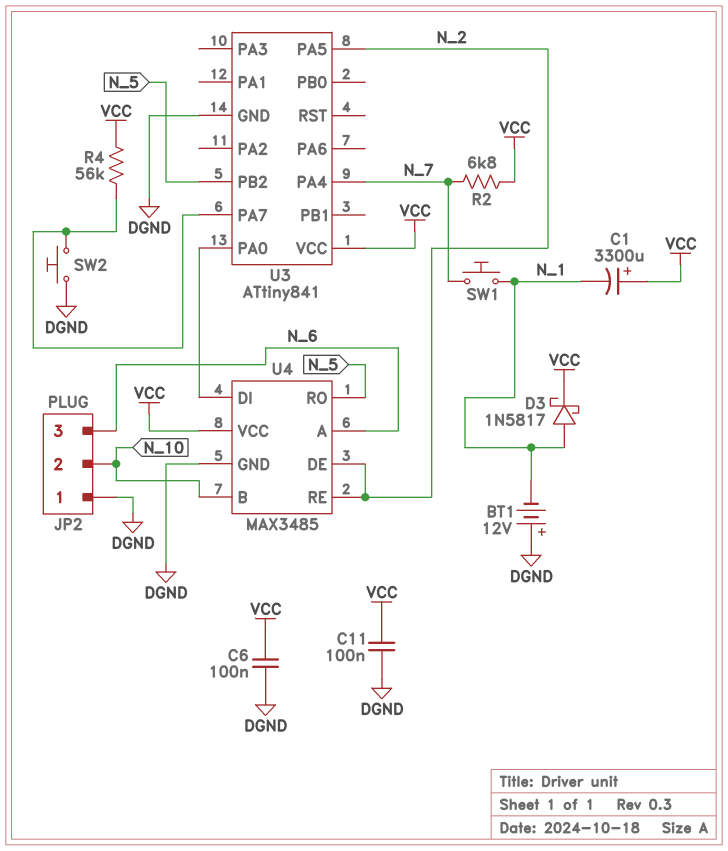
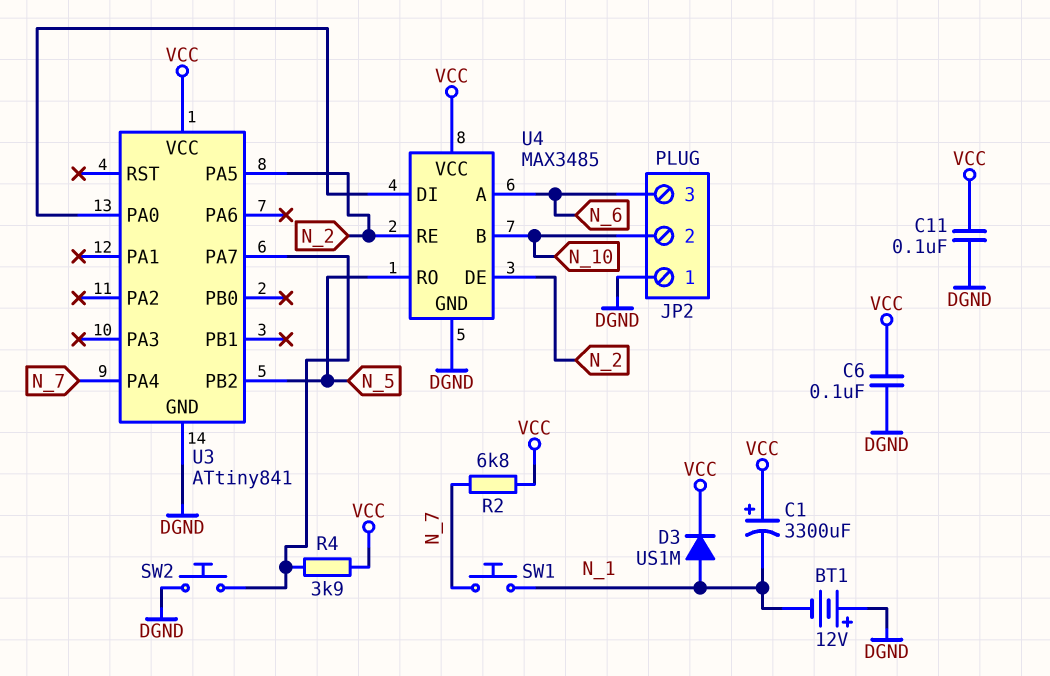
D3: schottky 1N5817 (A N_1, K VCC) -> diode US1M (A N_1, K VCC)
R4: 56k (U3/PA7, VCC) -> 3.9k (U3/PA7, VCC)

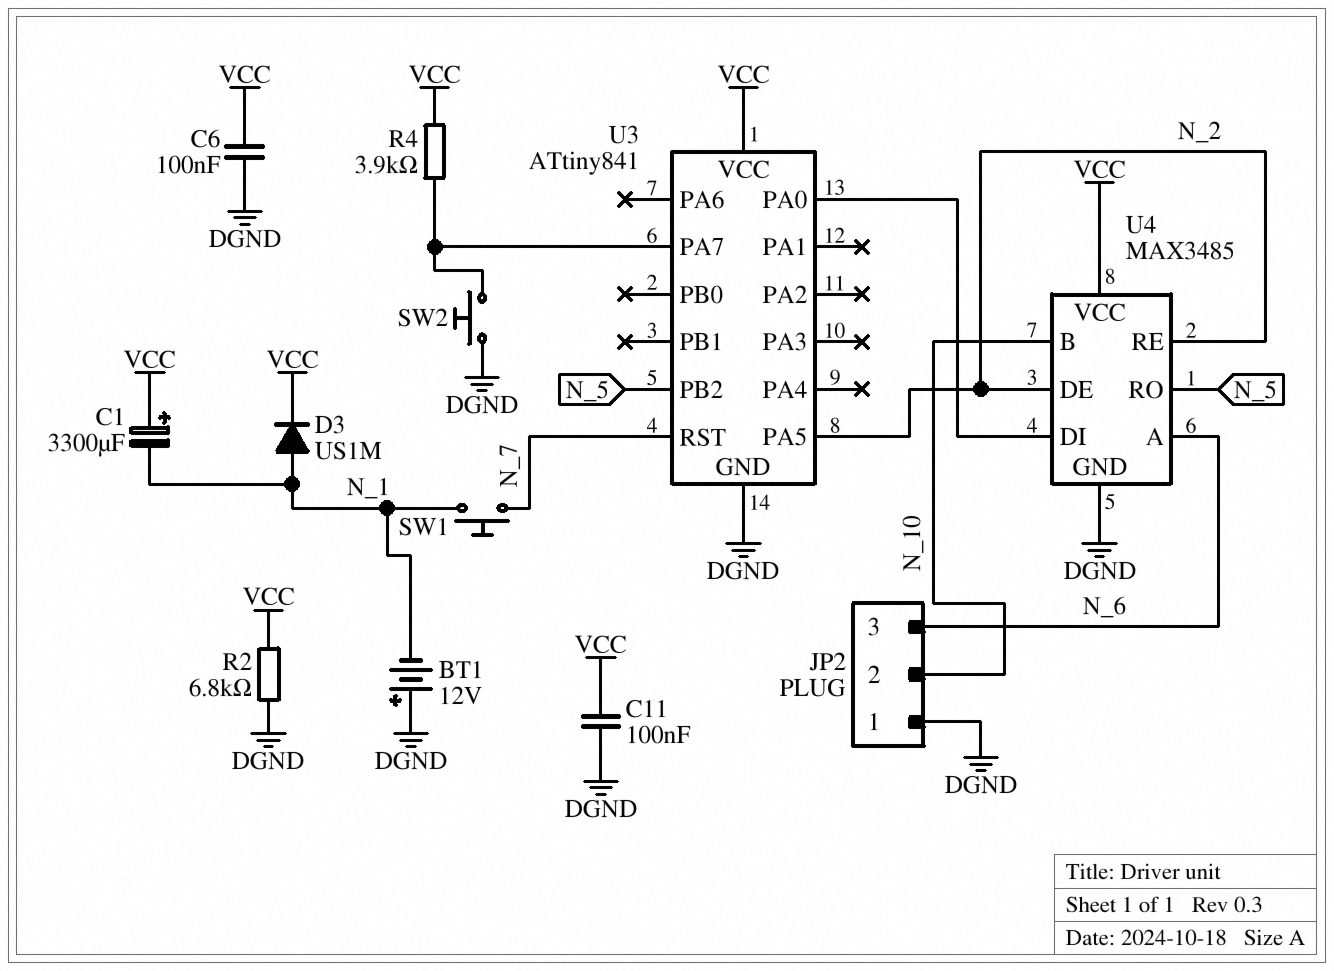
R2: 6.8k (N_7, VCC) -> 6.8k (DGND, VCC)
U3 pin PA4: N_7 -> none
U3 pin RST: none -> N_7

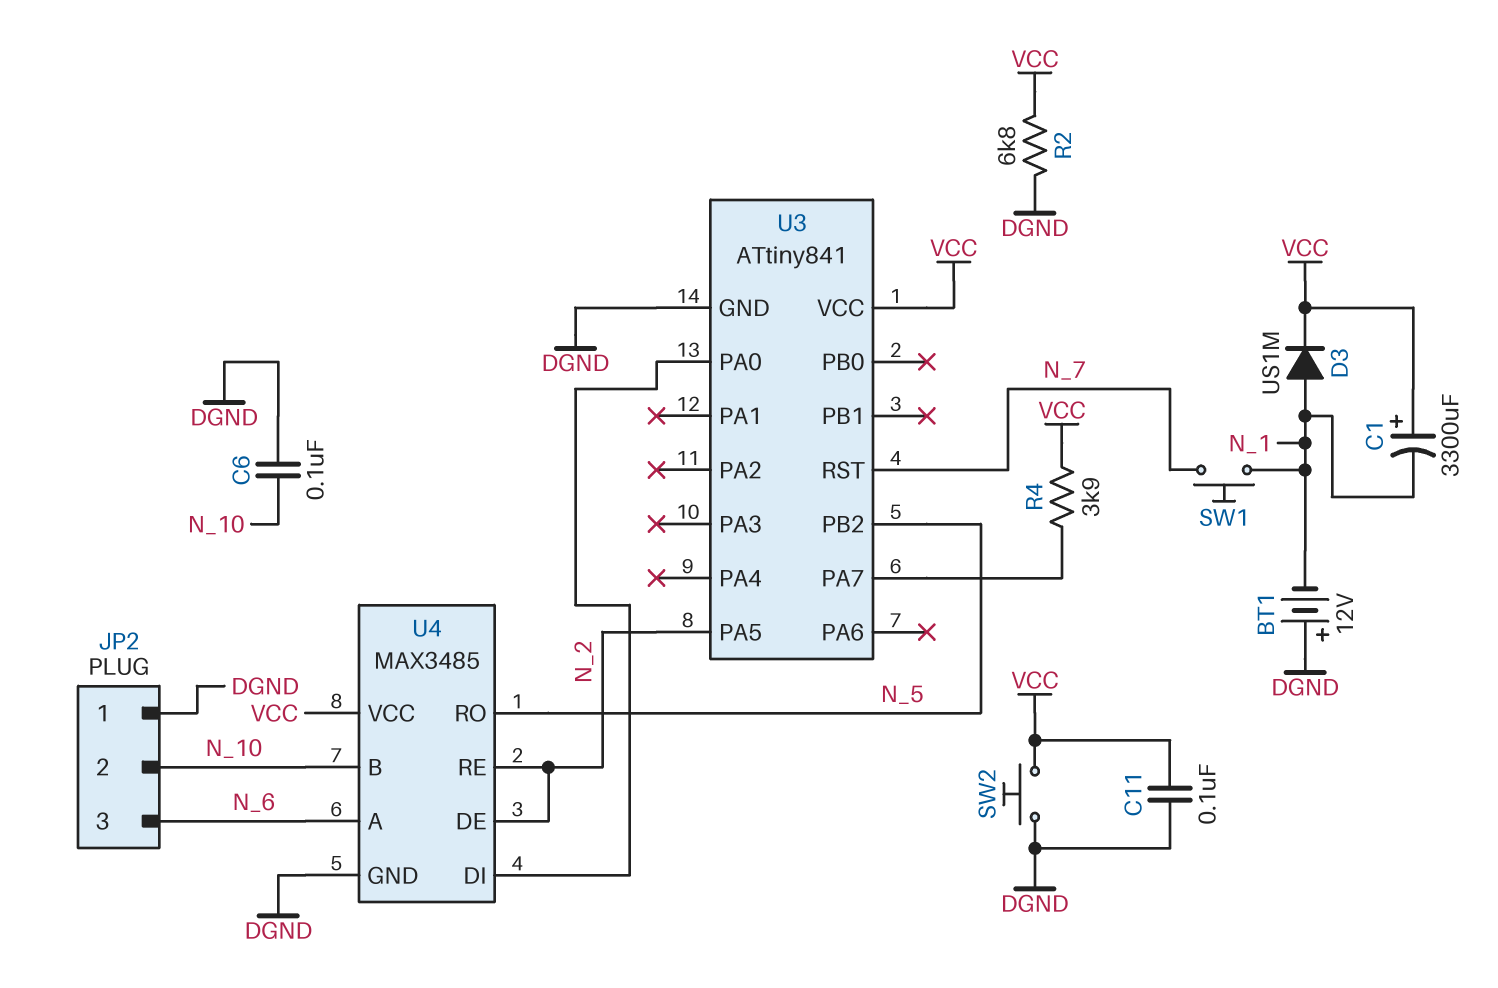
C6: 100nF (DGND, VCC) -> 100nF (DGND, N_10)
SW2: button (DGND, U3/PA7) -> button (DGND, VCC)

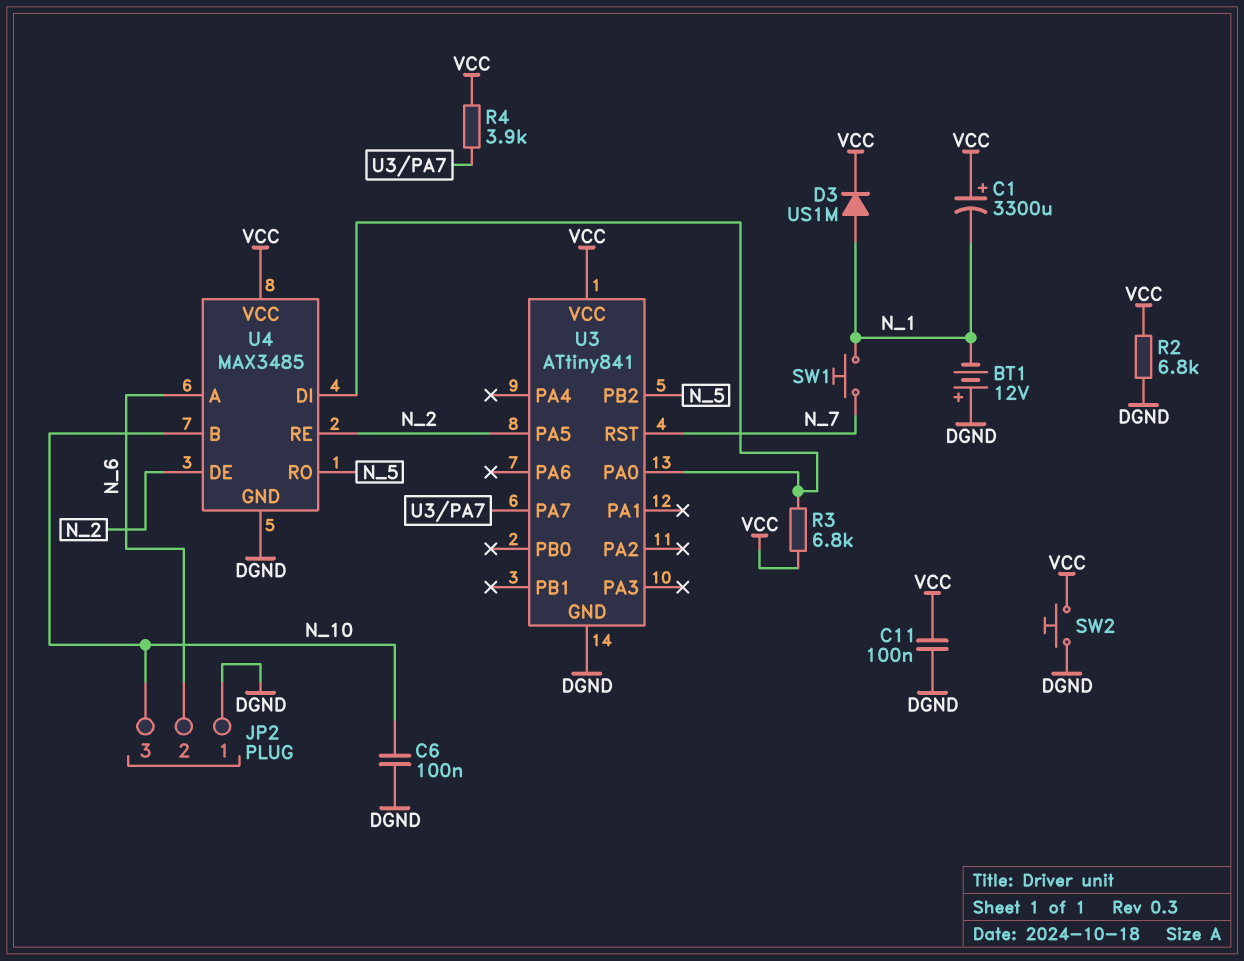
JP2 pin 2: N_10 -> N_6
JP2 pin 3: N_6 -> N_10
R3: none -> 6.8k (U3/PA0, VCC)

